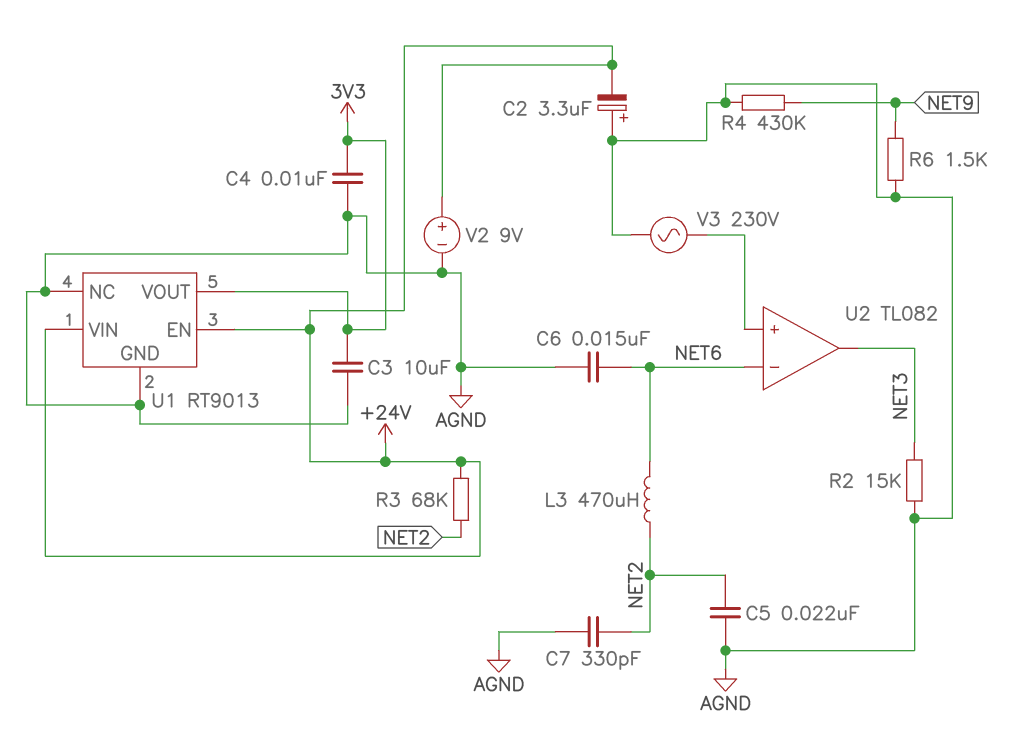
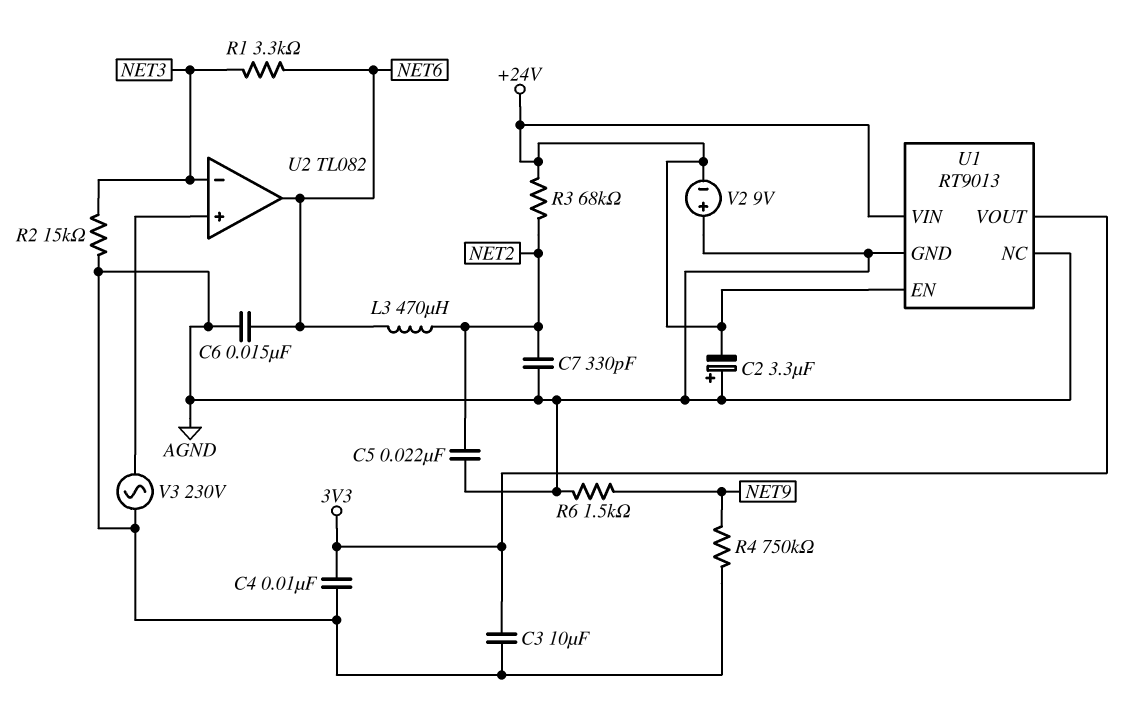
R1: none -> 3.3k (NET3, NET6)
R4: 430k (AGND, NET9) -> 750k (AGND, NET9)
U2 pin in-: NET6 -> NET3
U2 pin out: NET3 -> NET6
V2: 9V (plus +24V, minus AGND) -> 9V (plus AGND, minus +24V)

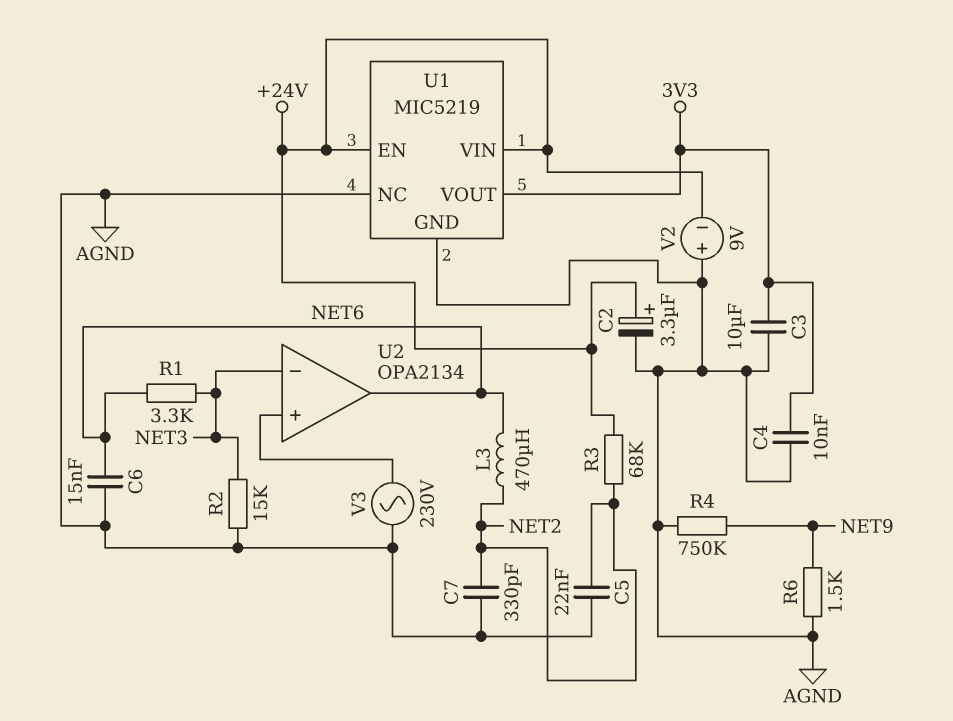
C2: 3.3uF (plus AGND, minus +24V) -> 3.3uF (plus +24V, minus AGND)
U1: RT9013 -> MIC5219
U2: TL082 -> OPA2134

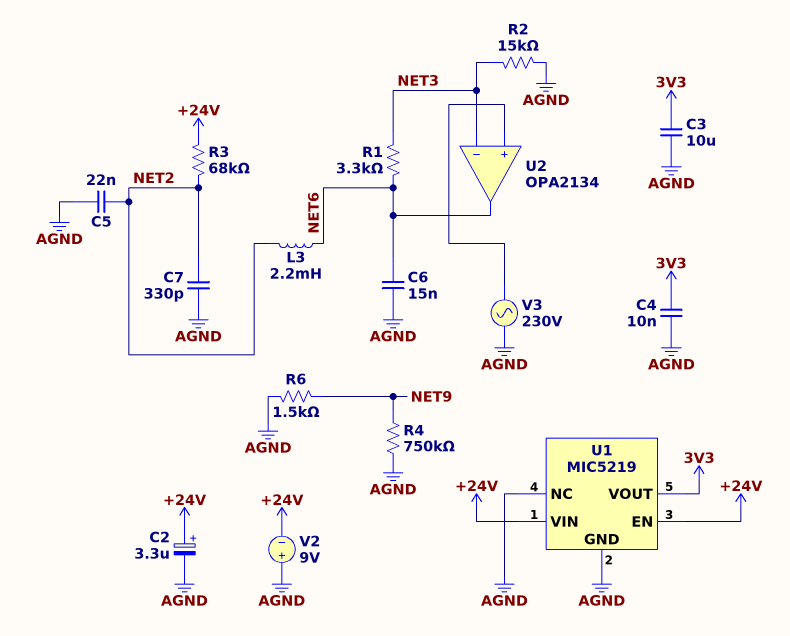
L3: 470uH (NET2, NET6) -> 2.2mH (NET2, NET6)

